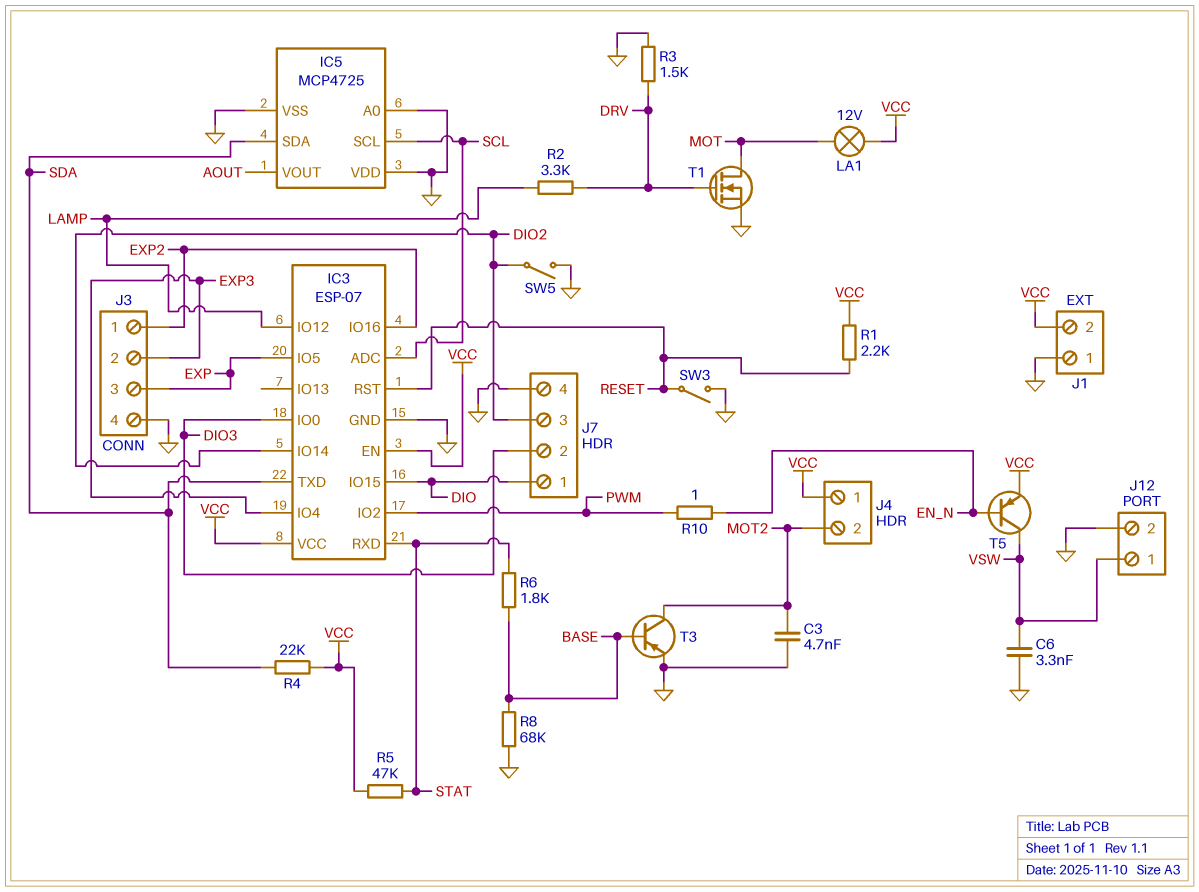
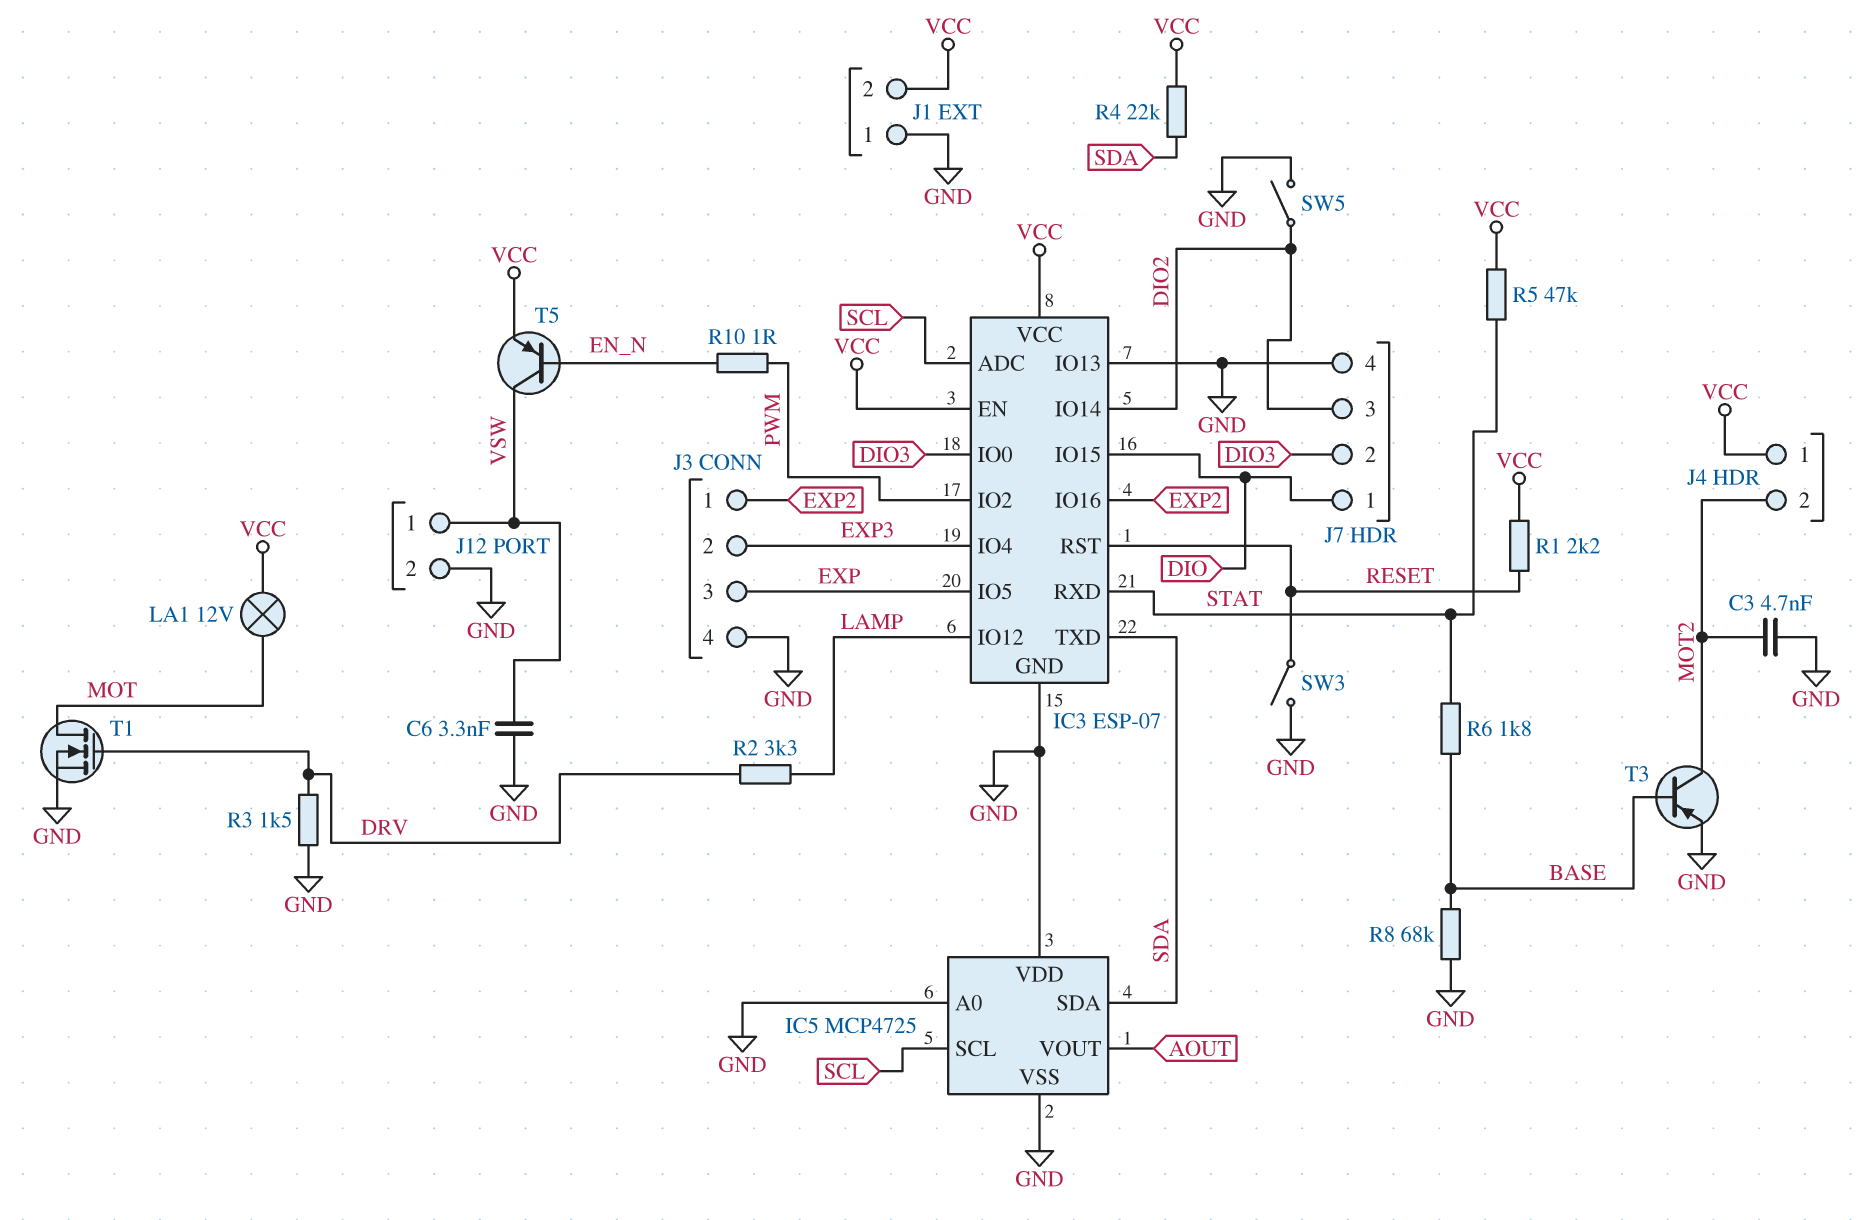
IC3 pin IO13: none -> GND

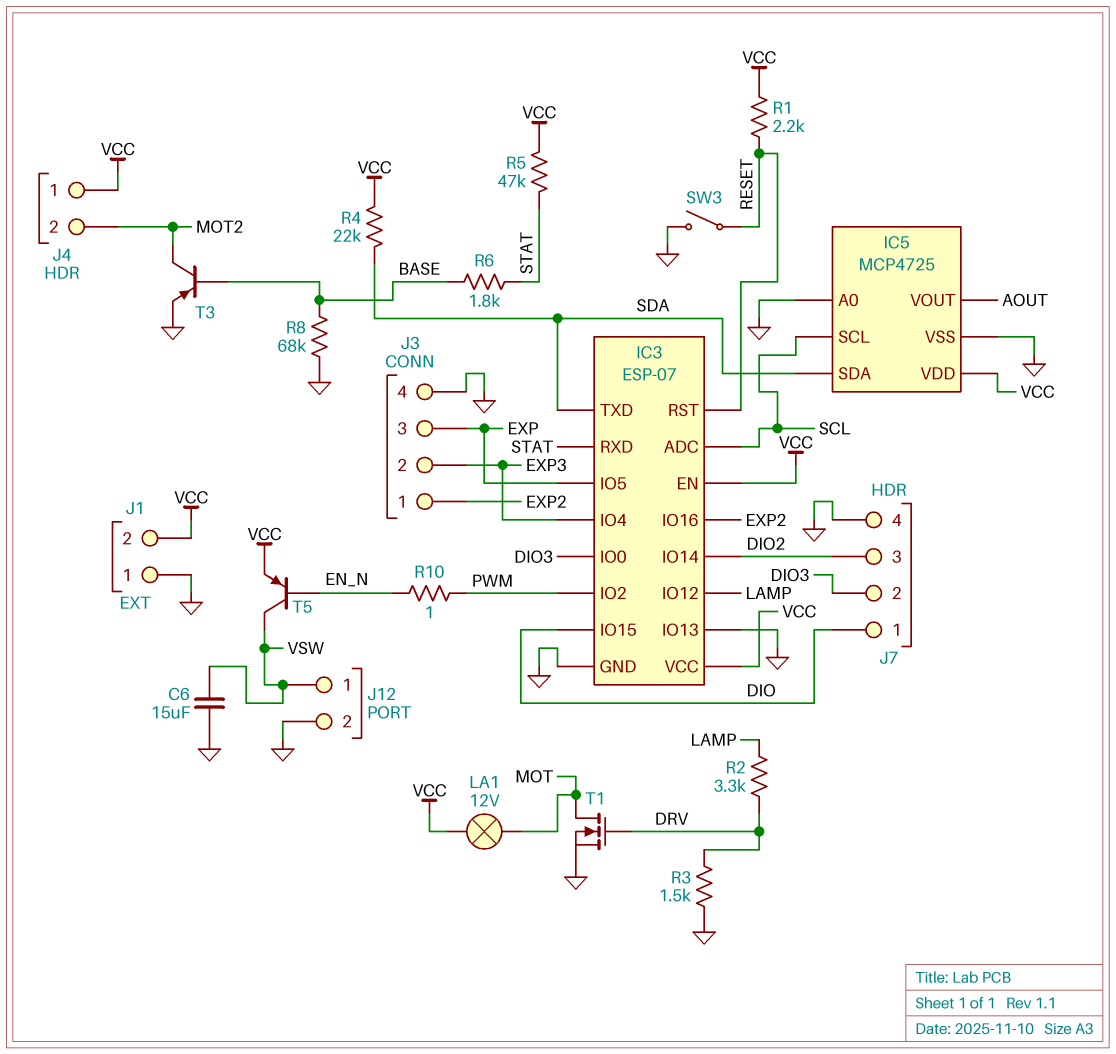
C3: 4.7nF (GND, MOT2) -> none
C6: 3.3nF (GND, VSW) -> 15uF (GND, VSW)
IC5 pin VDD: GND -> VCC
SW5: switch (DIO2, GND) -> none

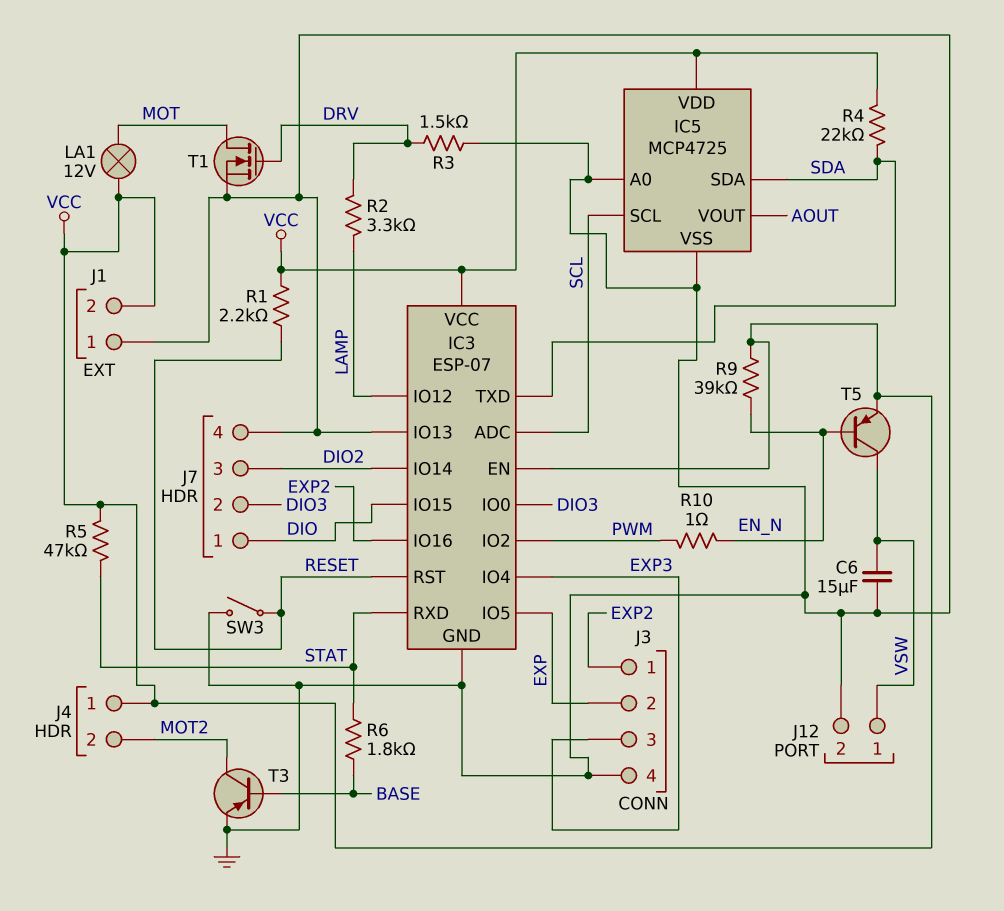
J3 pin 2: EXP3 -> EXP
J3 pin 3: EXP -> EXP3
R8: 68k (BASE, GND) -> none
R9: none -> 39k (EN_N, VCC)

